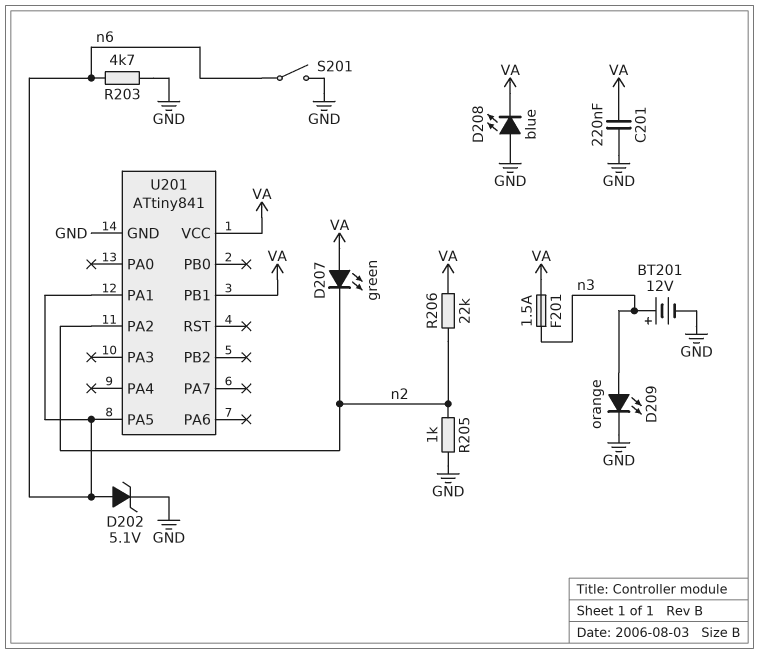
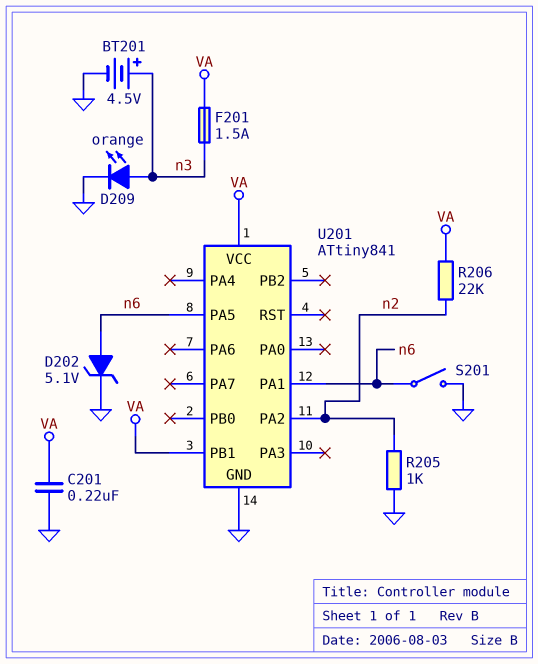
BT201: 12V (plus n3, minus GND) -> 4.5V (plus n3, minus GND)
D207: LED green (A VA, K n2) -> none
D208: LED blue (A GND, K VA) -> none
R203: 4.7k (GND, n6) -> none

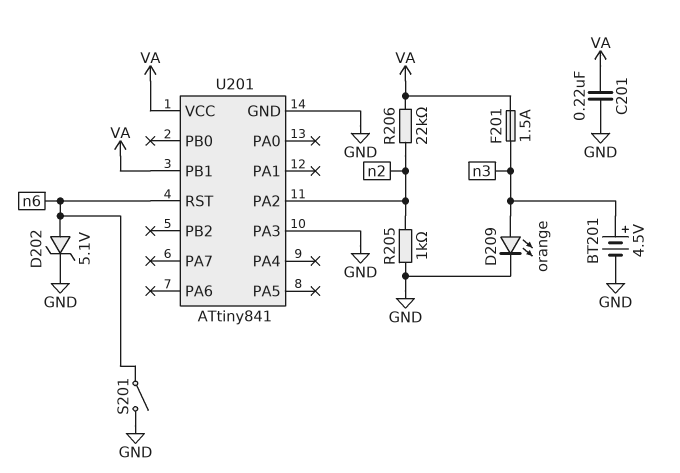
U201 pin PA1: n6 -> none
U201 pin PA3: none -> GND
U201 pin PA5: n6 -> none
U201 pin RST: none -> n6

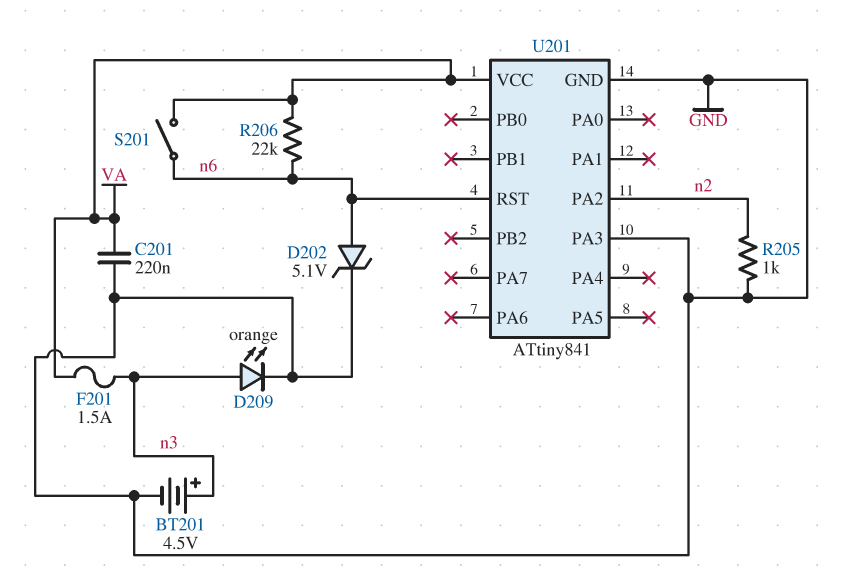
R206: 22k (VA, n2) -> 22k (VA, n6)
S201: switch (GND, n6) -> switch (VA, n6)
U201 pin PB1: VA -> none

